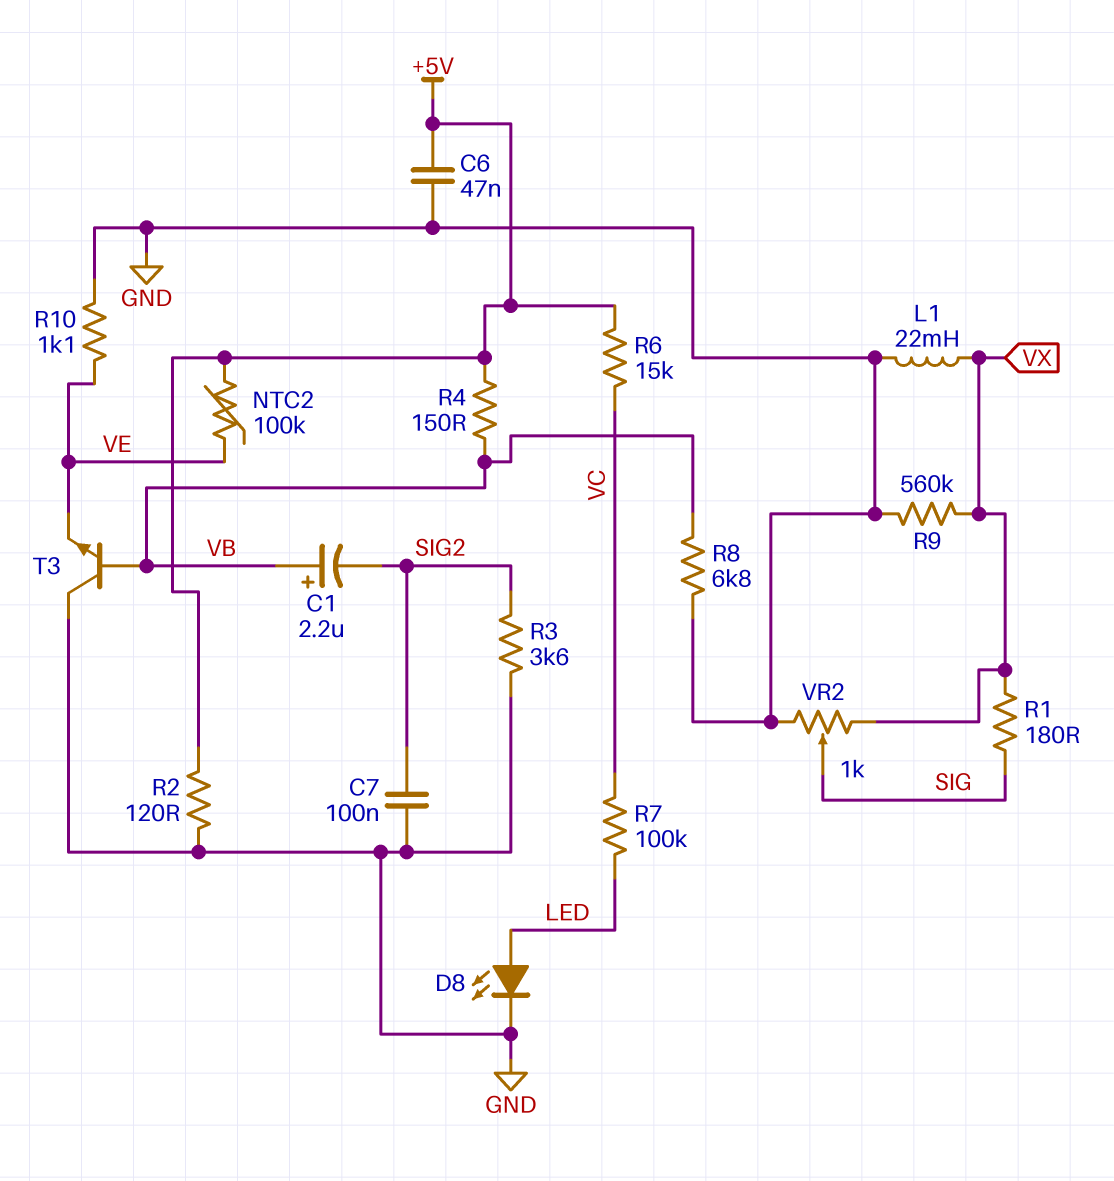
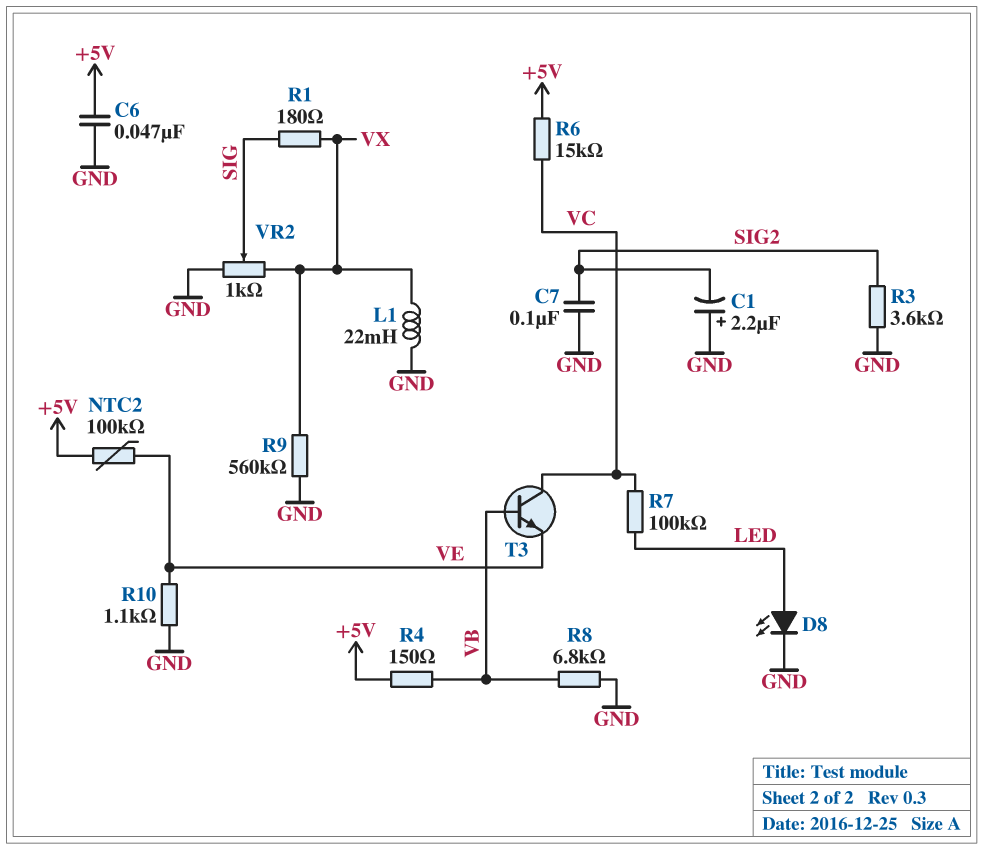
C1: 2.2uF (plus VB, minus SIG2) -> 2.2uF (plus GND, minus SIG2)
R2: 120 (+5V, GND) -> none
T3: NPN (B VB, C GND, E VE) -> NPN (B VB, C VC, E VE)

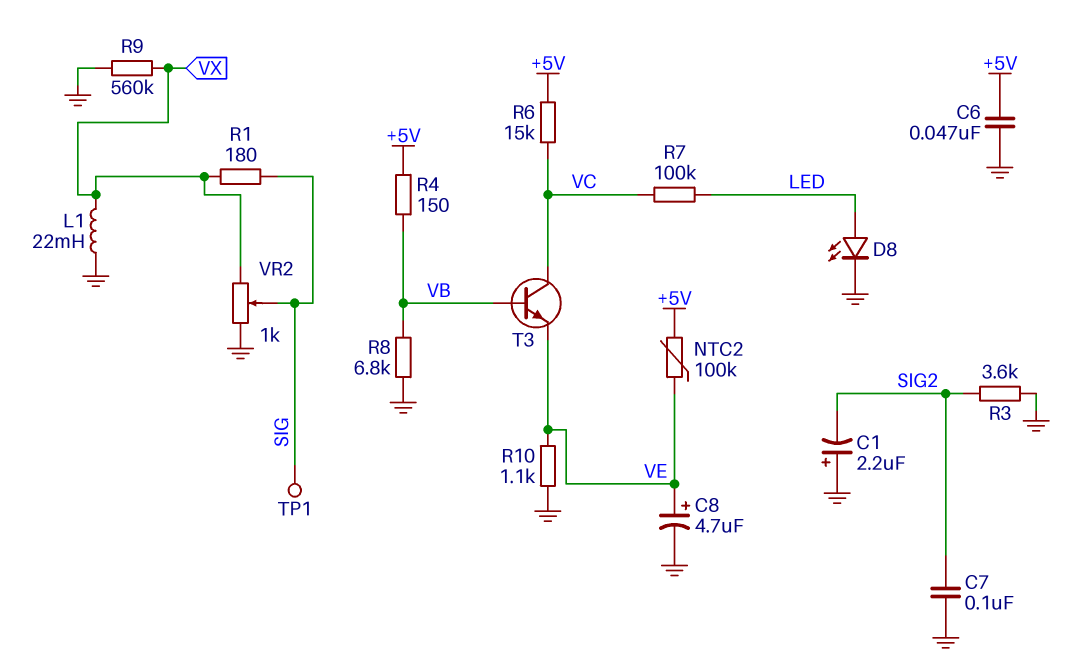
C8: none -> 4.7uF (plus VE, minus GND)
TP1: none -> test point (SIG)

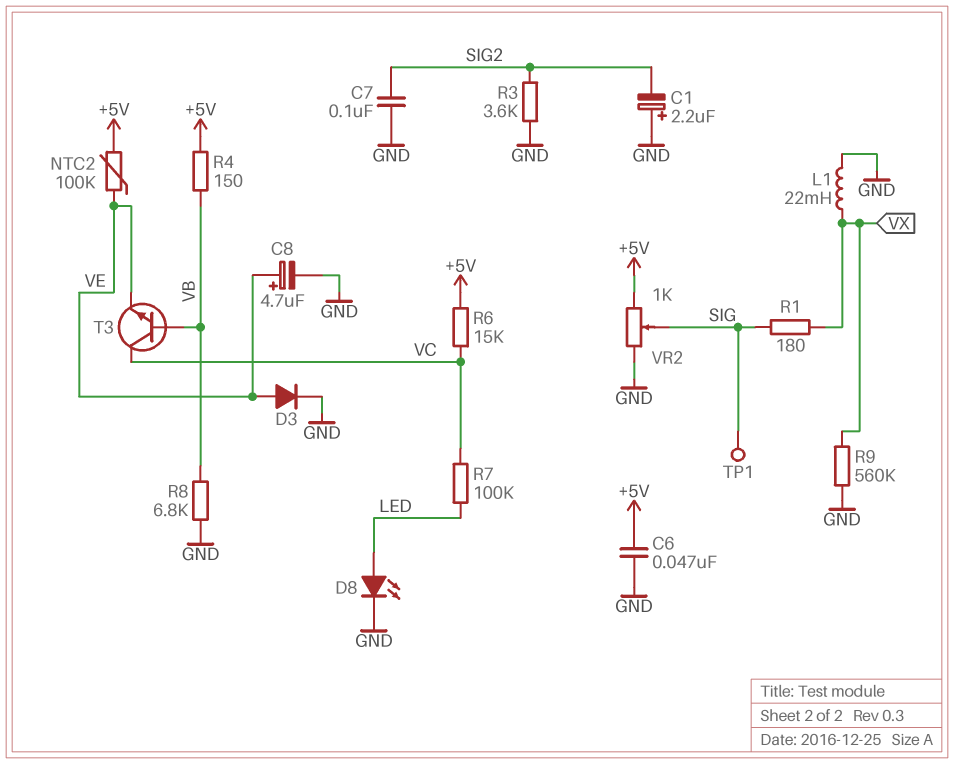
D3: none -> diode (A VE, K GND)
R10: 1.1k (GND, VE) -> none
VR2: 1k (GND, VX, wiper SIG) -> 1k (+5V, GND, wiper SIG)

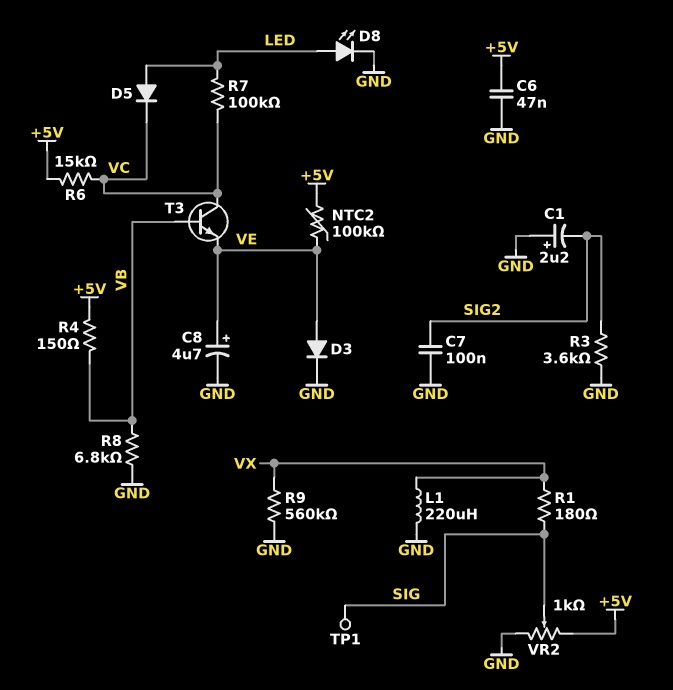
D5: none -> diode (A LED, K VC)
L1: 22mH (GND, VX) -> 220uH (GND, VX)

